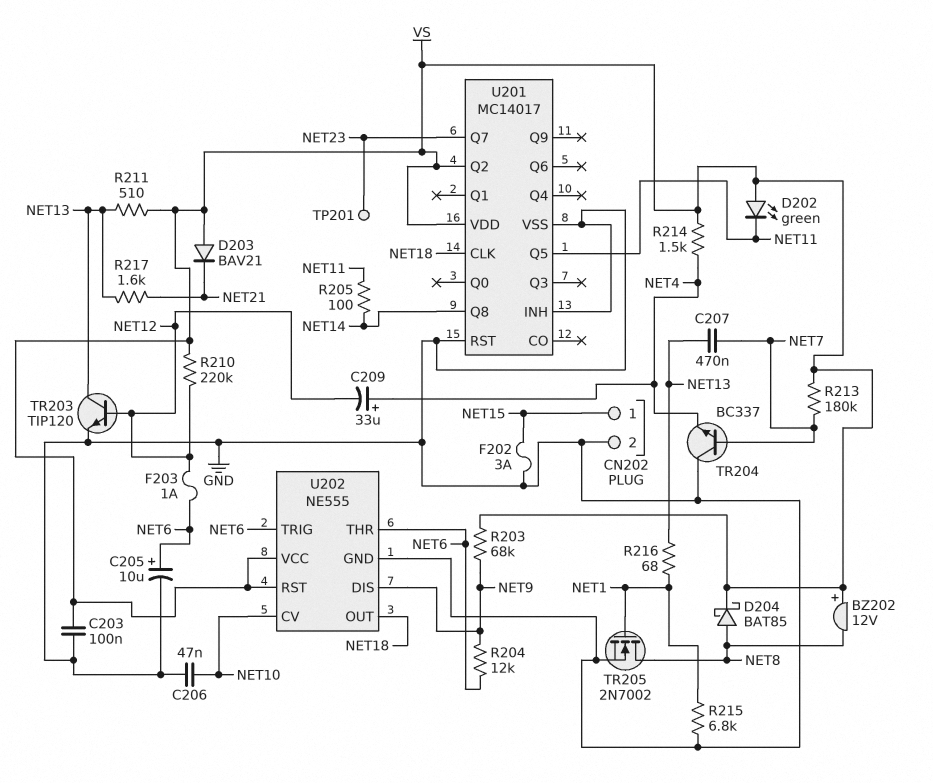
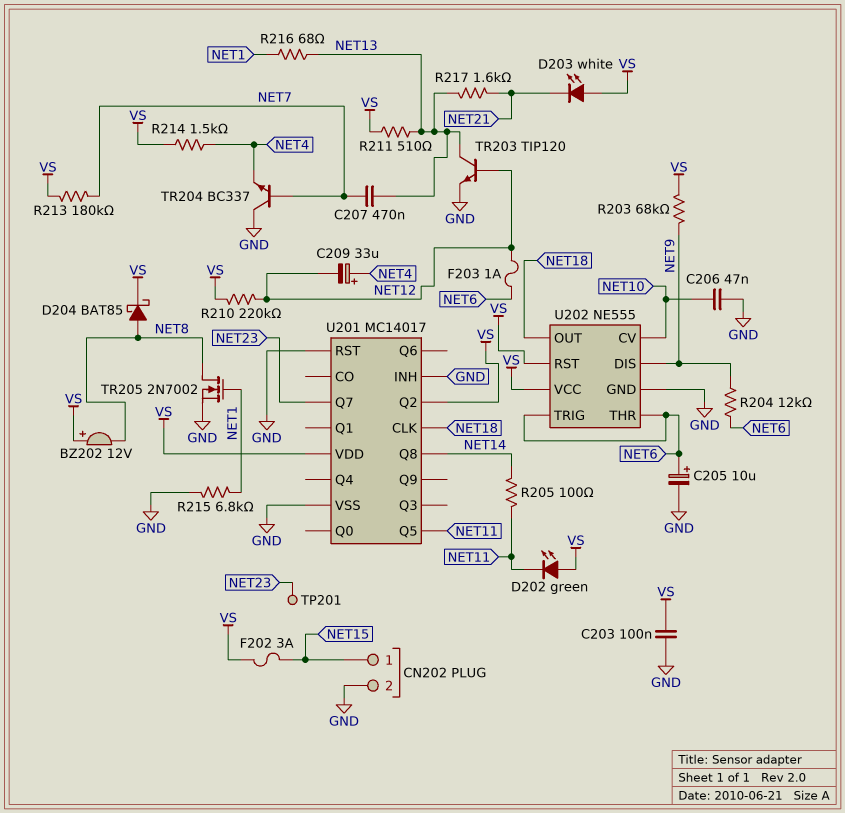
D203: diode BAV21 (A VS, K NET21) -> LED white (A VS, K NET21)
F202: 3A (GND, NET15) -> 3A (NET15, VS)

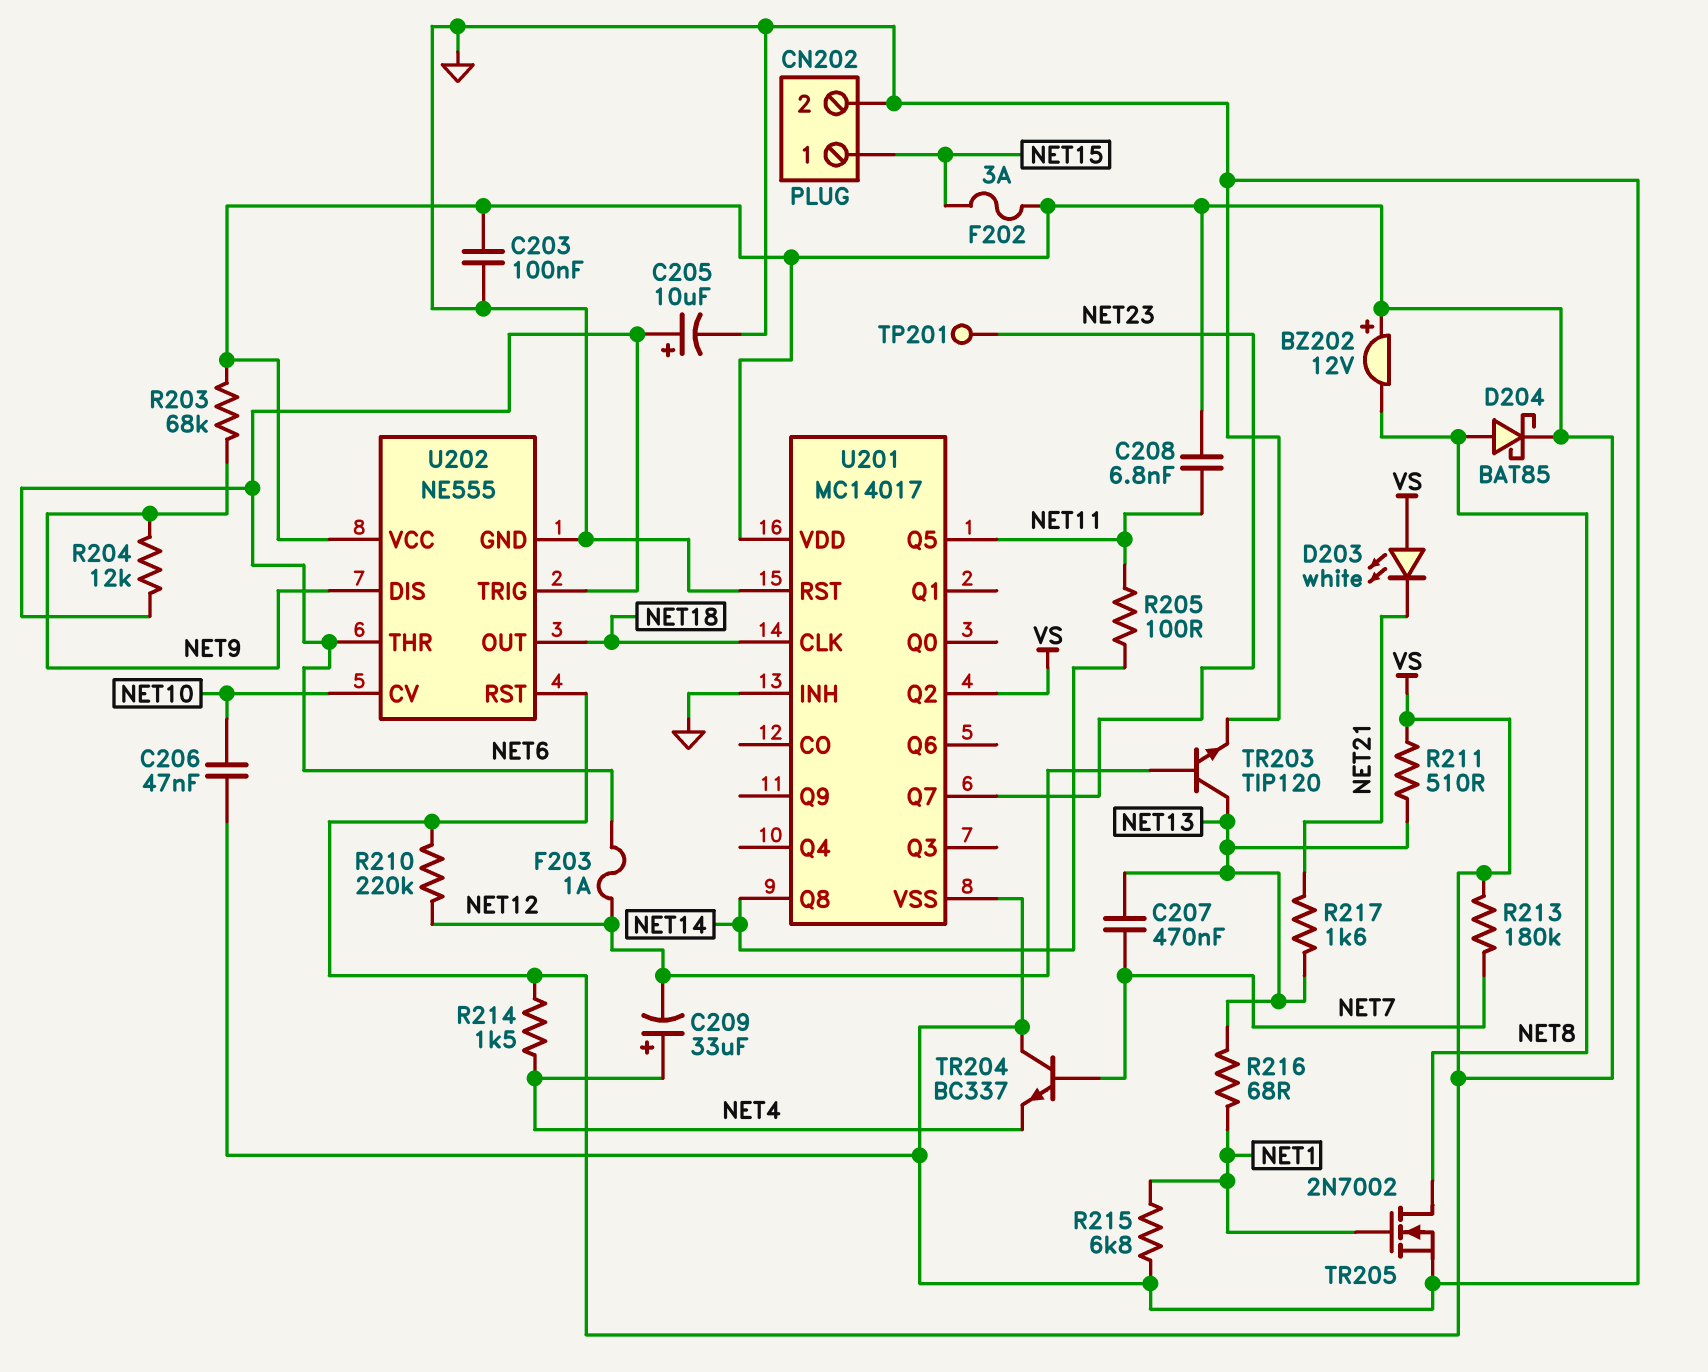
C208: none -> 6.8nF (NET11, VS)
D202: LED green (A VS, K NET11) -> none

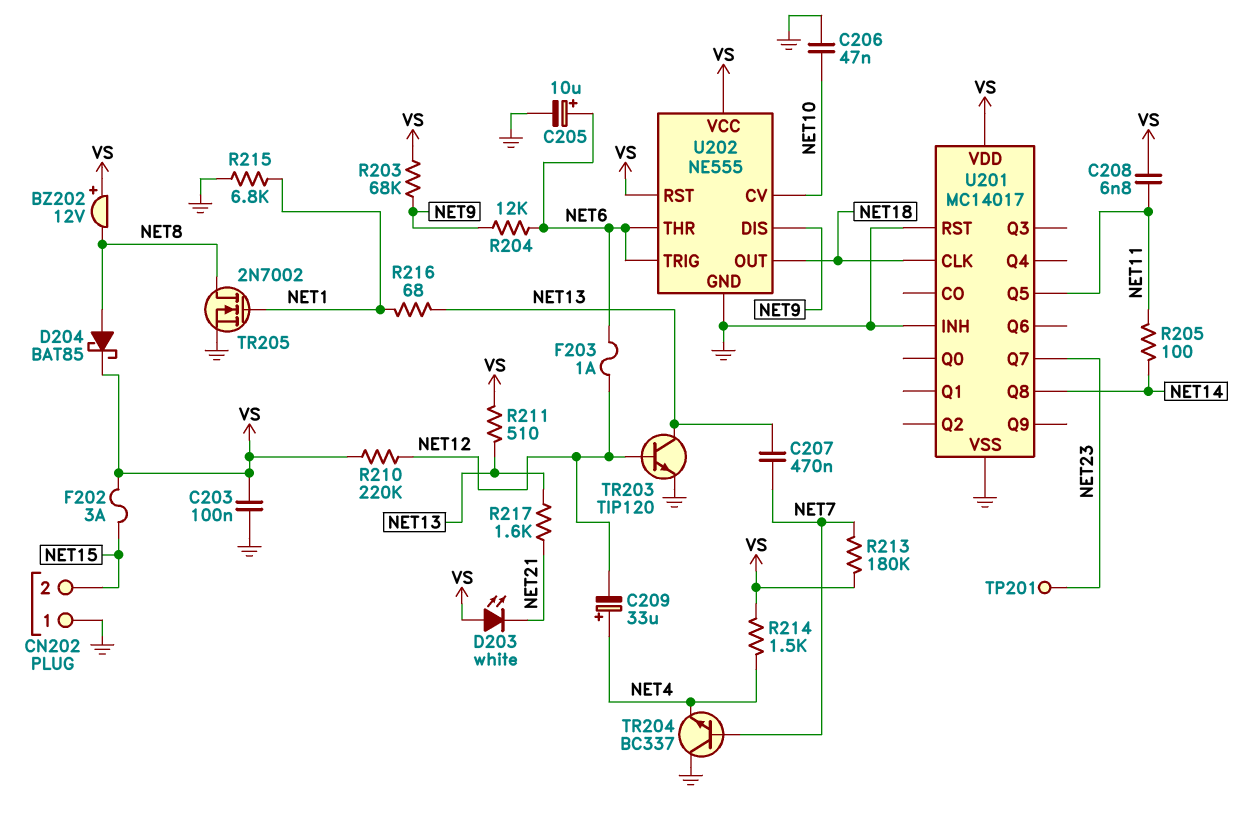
CN202 pin 1: NET15 -> GND
CN202 pin 2: GND -> NET15
U201 pin Q2: VS -> none

